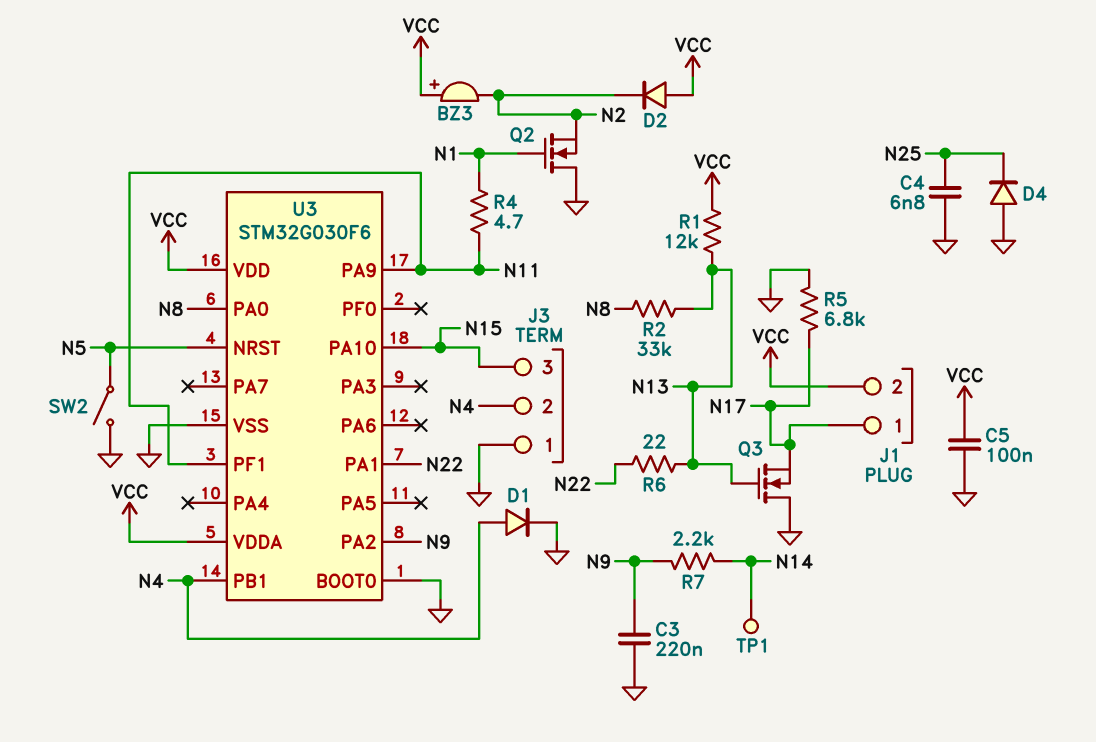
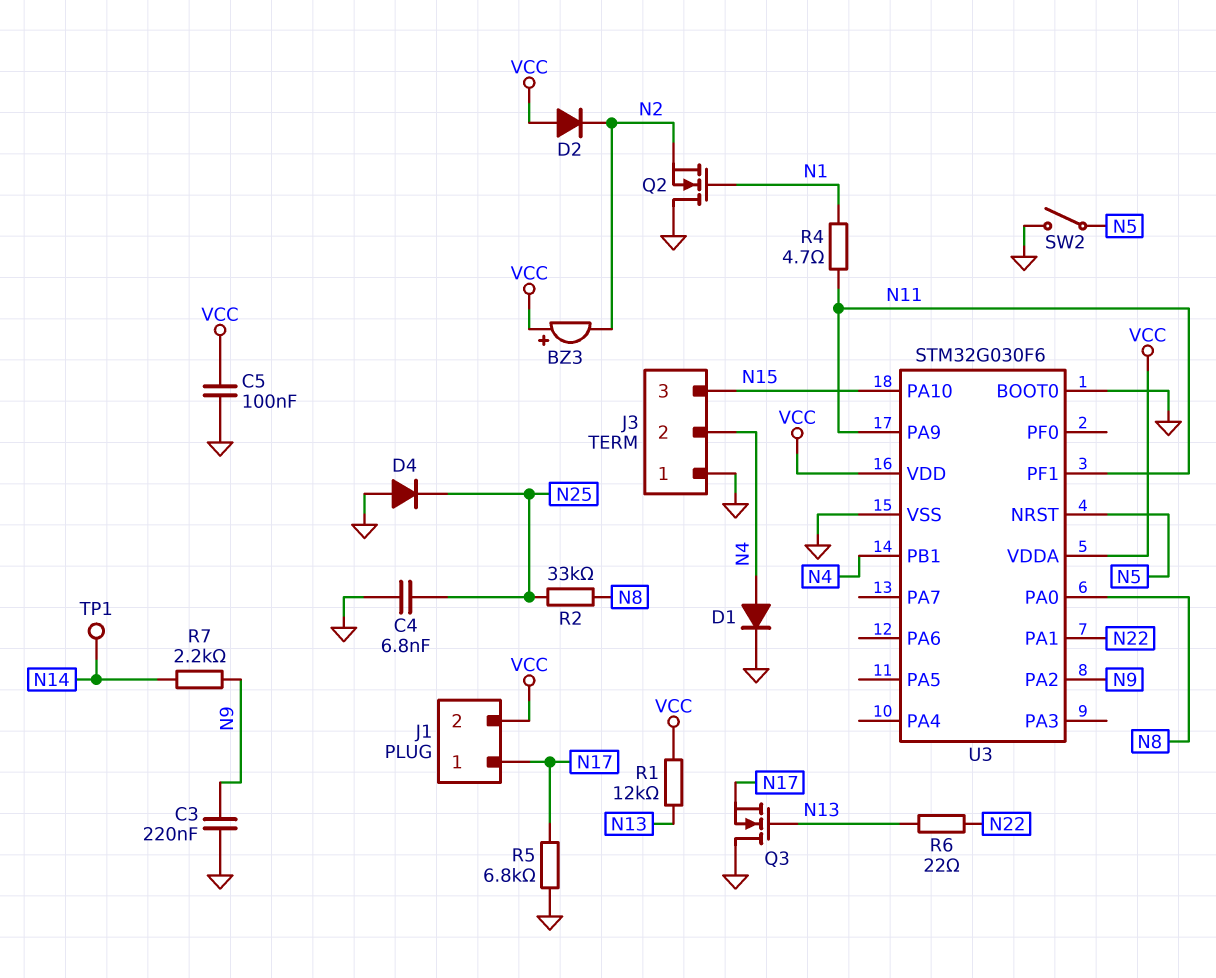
R2: 33k (N8, N13) -> 33k (N8, N25)

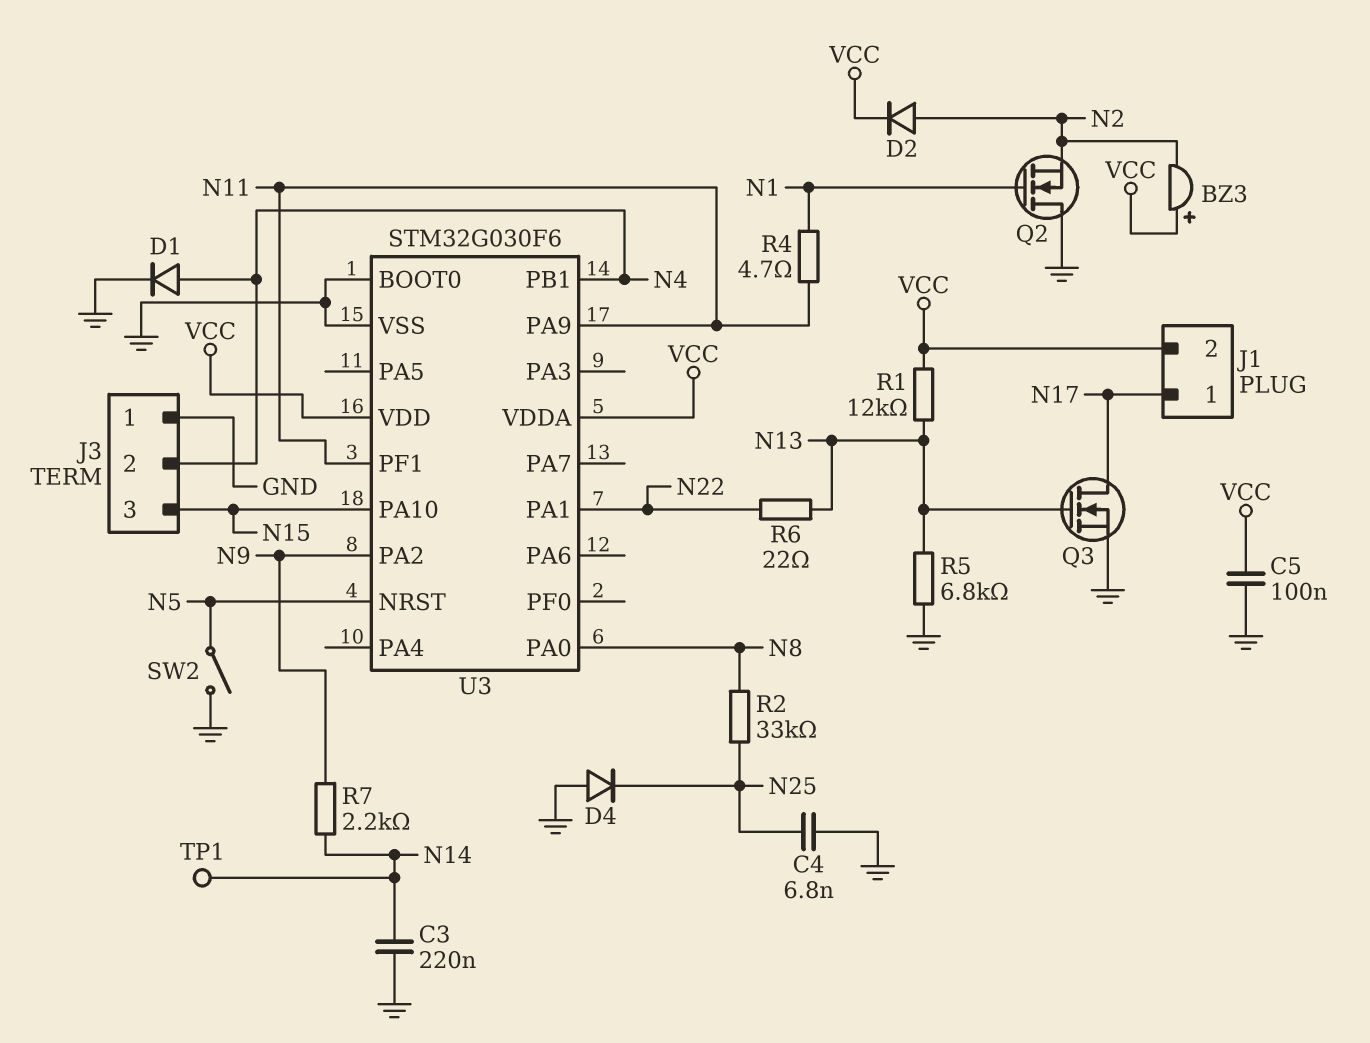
C3: 220nF (GND, N9) -> 220nF (GND, N14)
D2: diode (A VCC, K N2) -> diode (A N2, K VCC)
Q3: NMOS (G N13, D GND, S N17) -> NMOS (G N13, D N17, S GND)
R5: 6.8k (GND, N17) -> 6.8k (GND, N13)

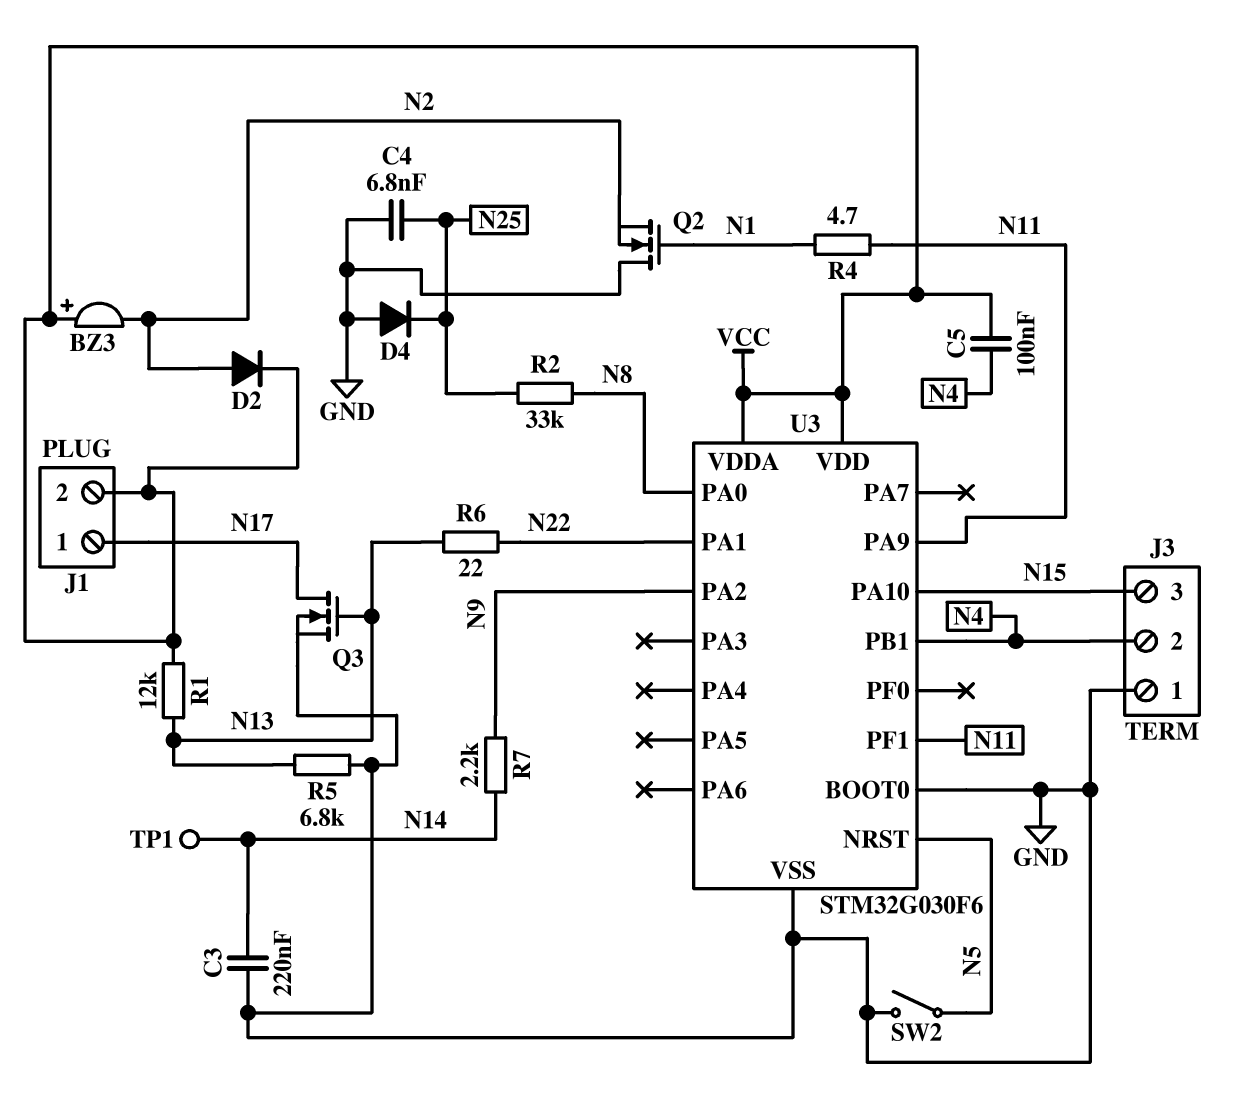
C5: 100nF (GND, VCC) -> 100nF (N4, VCC)
D1: diode (A N4, K GND) -> none

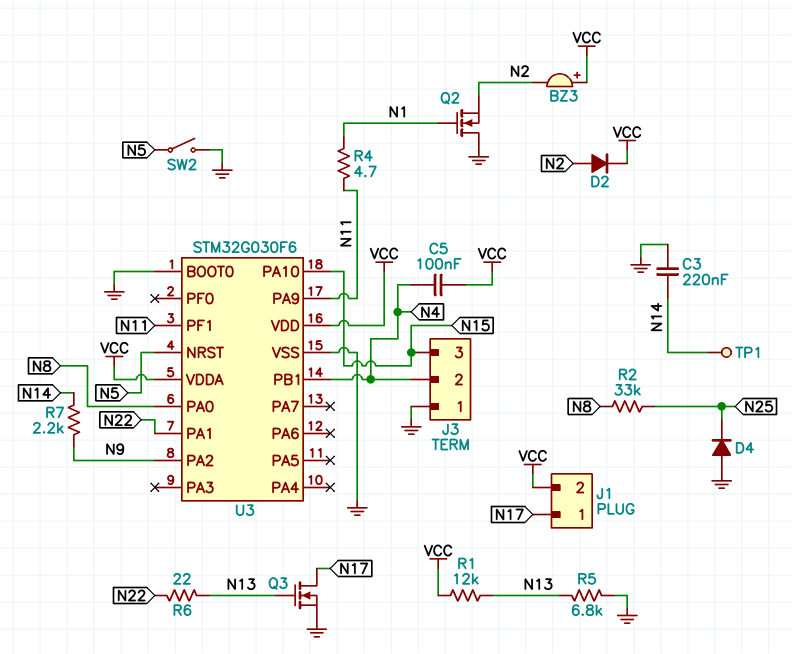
C4: 6.8nF (GND, N25) -> none

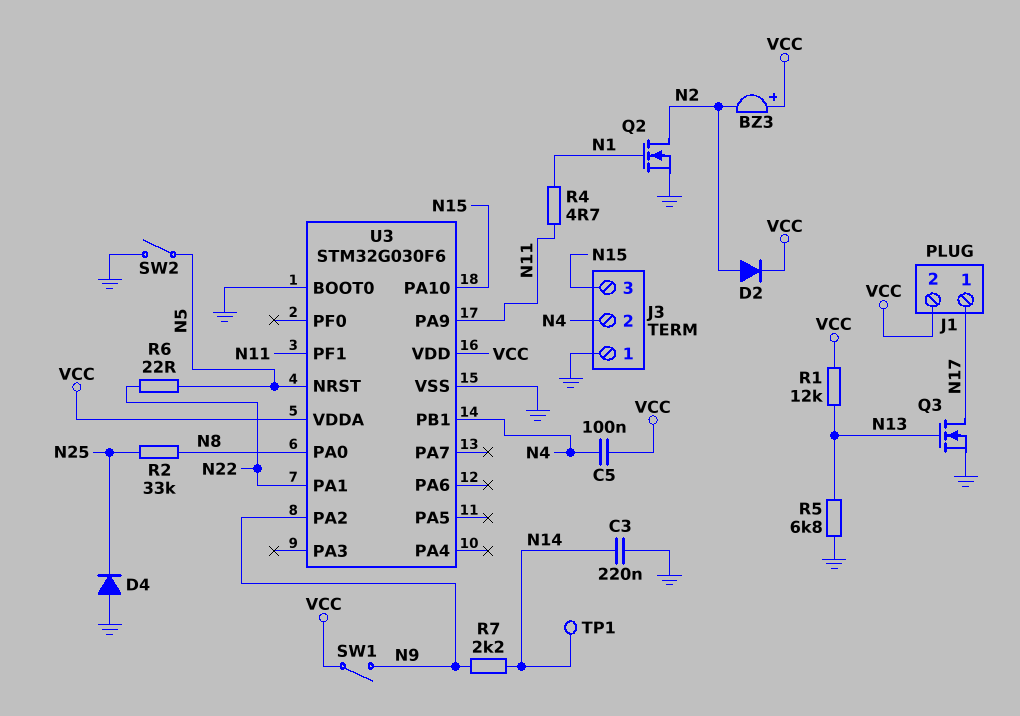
Q2: NMOS (G N1, D GND, S N2) -> NMOS (G N1, D N2, S GND)
R6: 22 (N13, N22) -> 22 (N5, N22)
SW1: none -> switch (N9, VCC)

